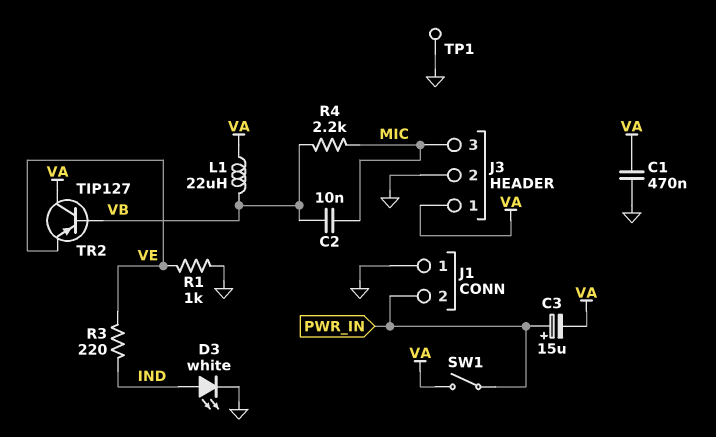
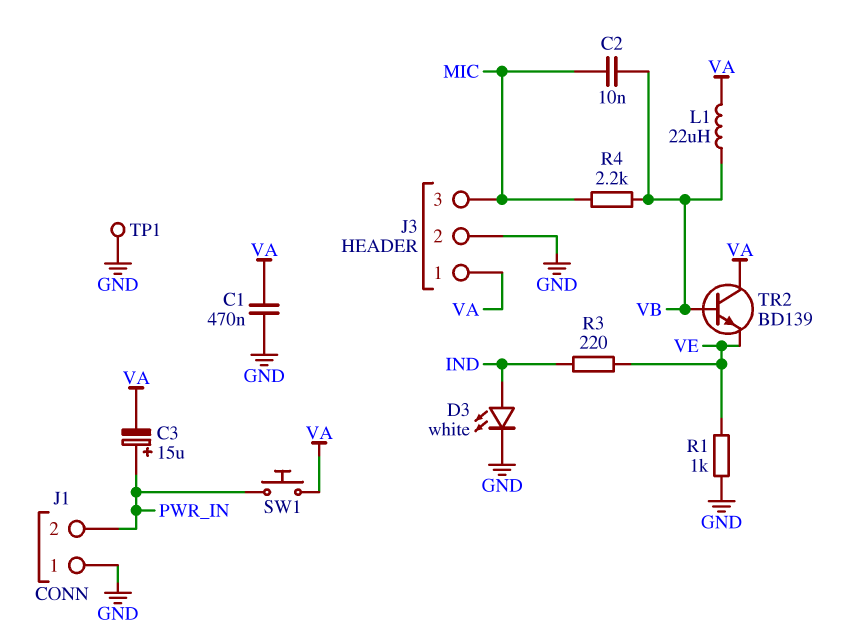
SW1: switch (PWR_IN, VA) -> button (PWR_IN, VA)
TR2: PNP TIP127 (B VB, C VA, E VE) -> NPN BD139 (B VB, C VA, E VE)

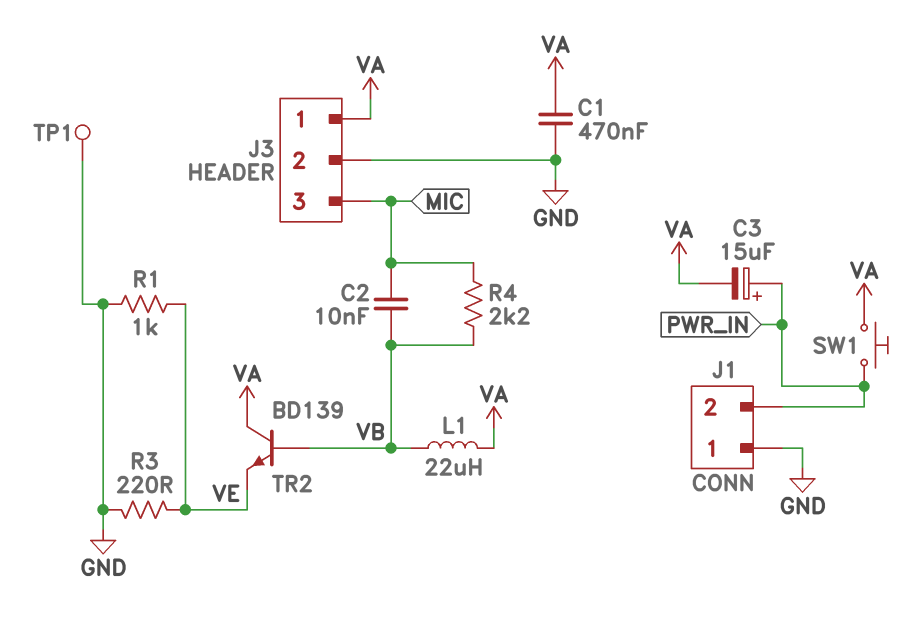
D3: LED white (A IND, K GND) -> none
R3: 220 (IND, VE) -> 220 (GND, VE)

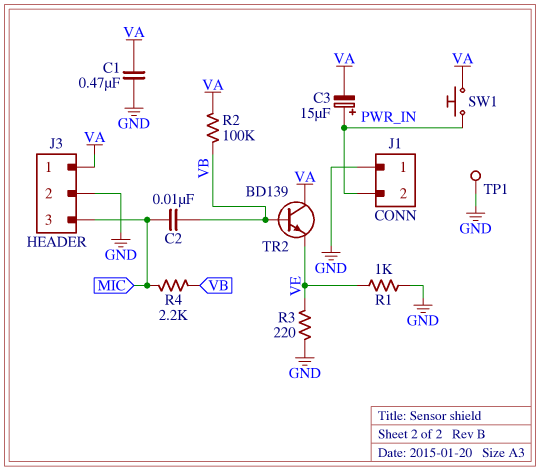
L1: 22uH (VA, VB) -> none
R2: none -> 100k (VA, VB)

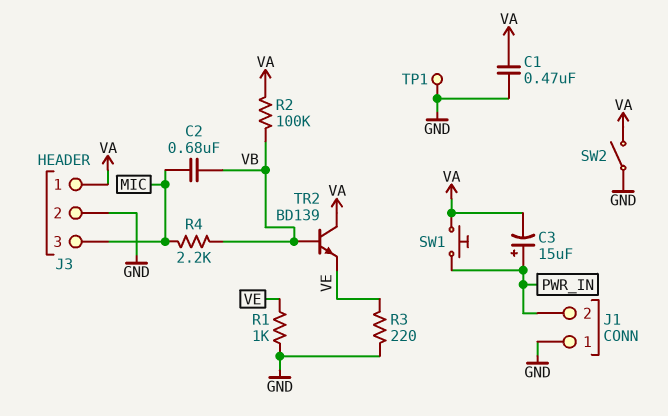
C2: 10nF (MIC, VB) -> 680nF (MIC, VB)
SW2: none -> switch (GND, VA)

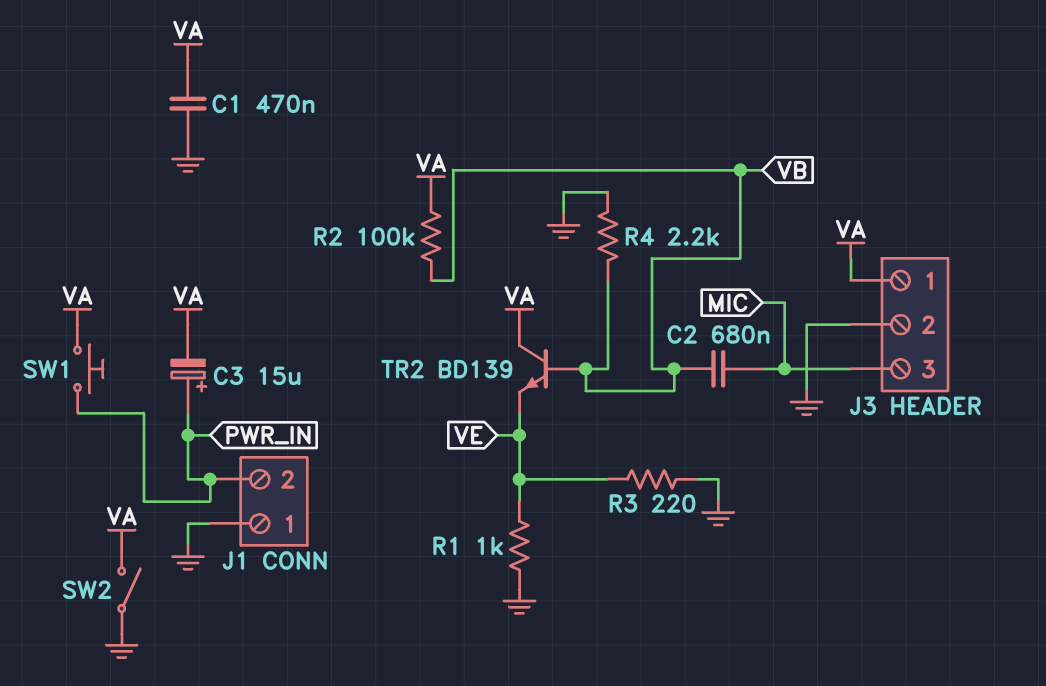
R4: 2.2k (MIC, VB) -> 2.2k (GND, VB)
TP1: test point (GND) -> none

